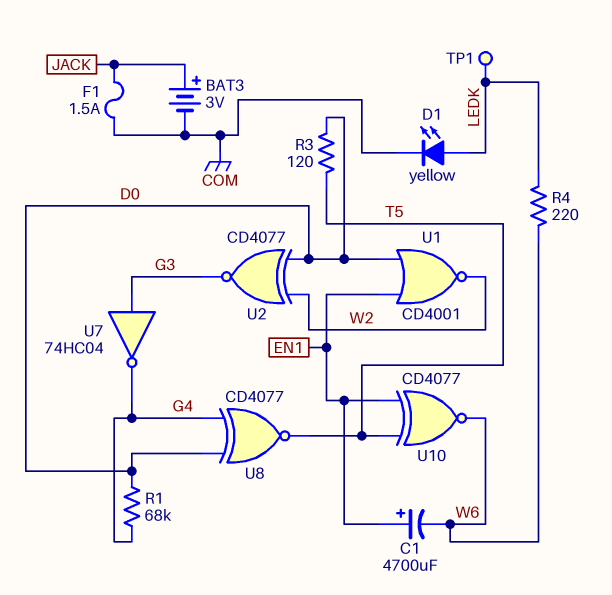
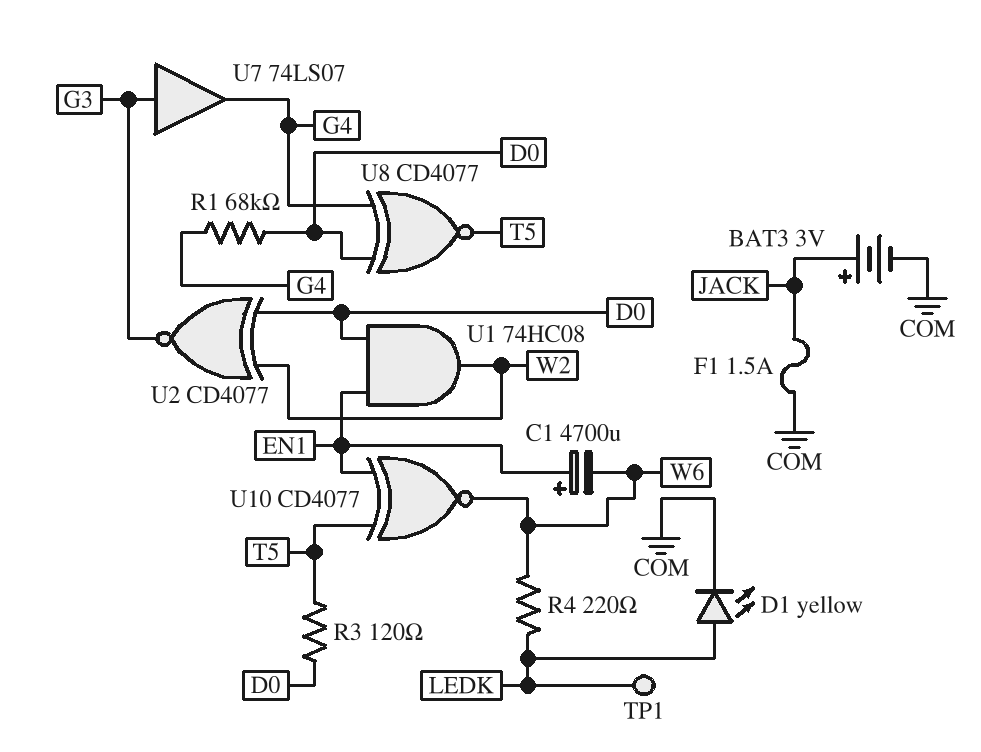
U1: NOR CD4001 (in D0, in EN1, out W2) -> AND 74HC08 (in D0, in EN1, out W2)
U7: NOT 74HC04 (in G3, out G4) -> buffer 74LS07 (in G3, out G4)

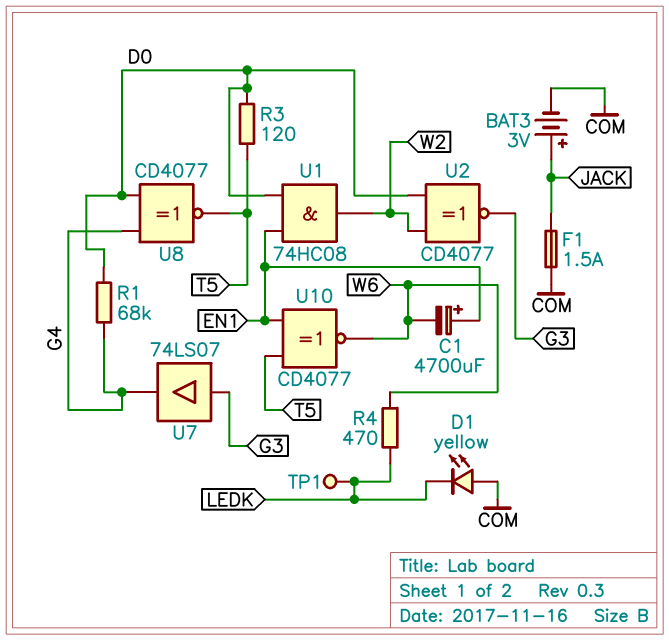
D1: LED yellow (A LEDK, K COM) -> LED yellow (A COM, K LEDK)
R4: 220 (LEDK, W6) -> 470 (LEDK, W6)

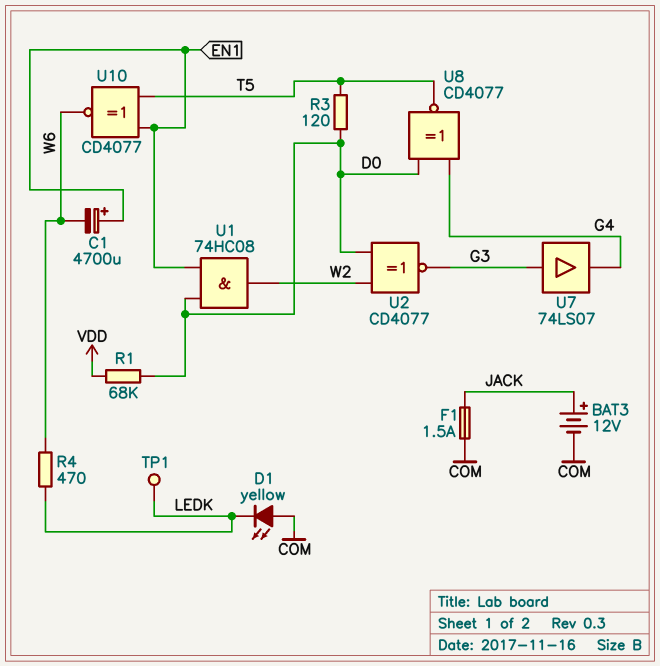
BAT3: 3V (plus JACK, minus COM) -> 12V (plus JACK, minus COM)
R1: 68k (D0, G4) -> 68k (D0, VDD)

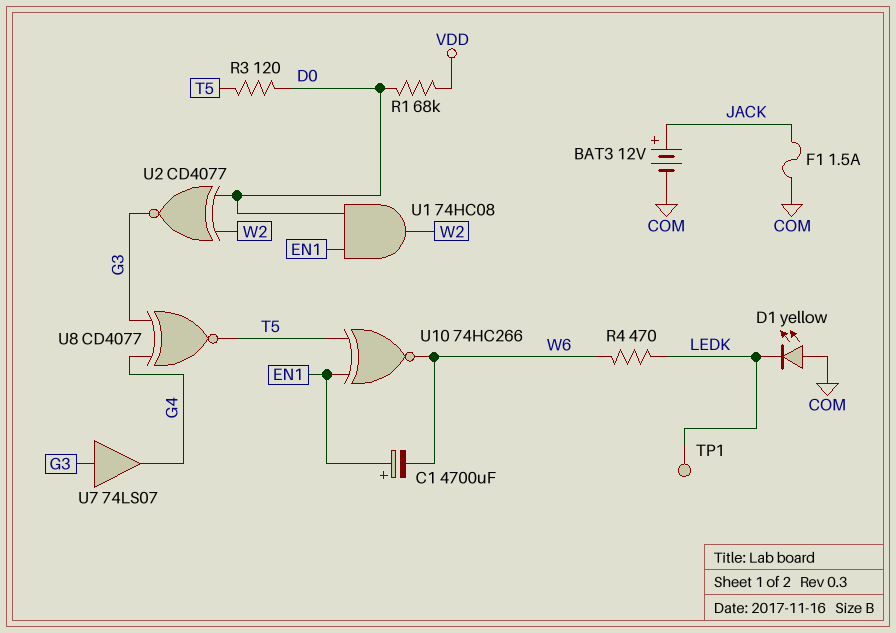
U8: XNOR CD4077 (in D0, in G4, out T5) -> XNOR CD4077 (in G3, in G4, out T5)
U10: XNOR CD4077 (in EN1, in T5, out W6) -> XNOR 74HC266 (in EN1, in T5, out W6)

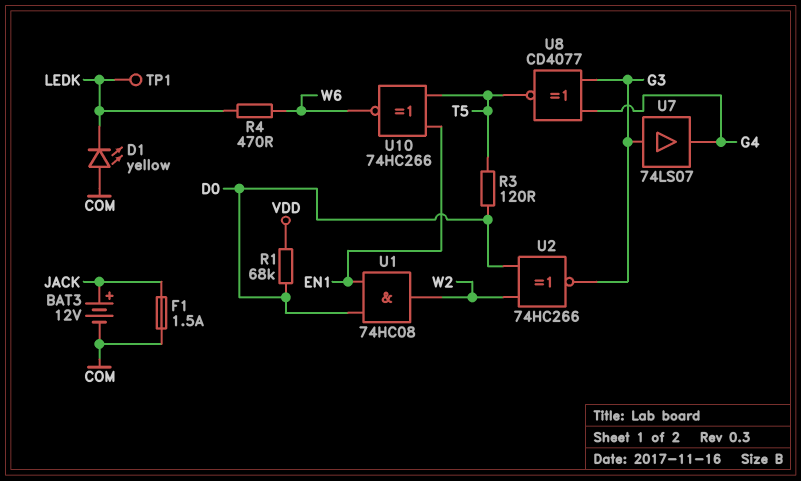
C1: 4700uF (plus EN1, minus W6) -> none
U2: XNOR CD4077 (in D0, in W2, out G3) -> XNOR 74HC266 (in D0, in W2, out G3)

